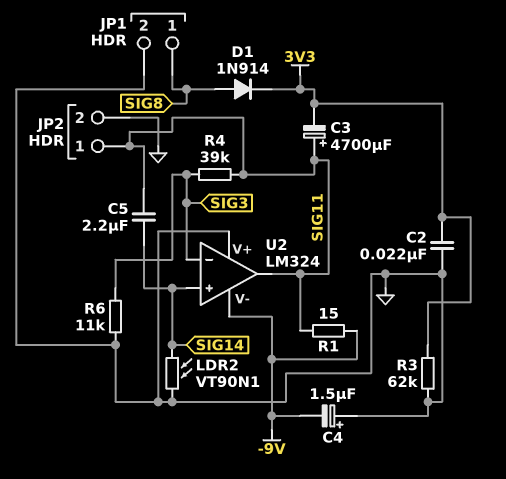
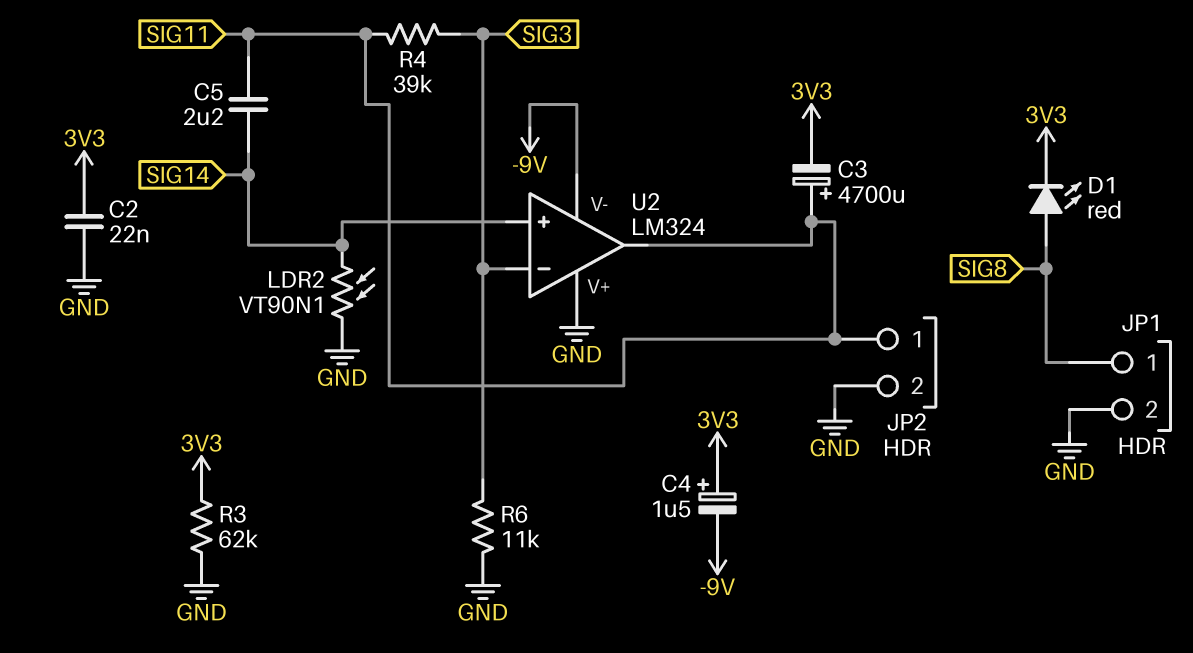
C4: 1.5uF (plus GND, minus -9V) -> 1.5uF (plus 3V3, minus -9V)
D1: diode 1N914 (A SIG8, K 3V3) -> LED red (A SIG8, K 3V3)
R1: 15 (-9V, SIG11) -> none

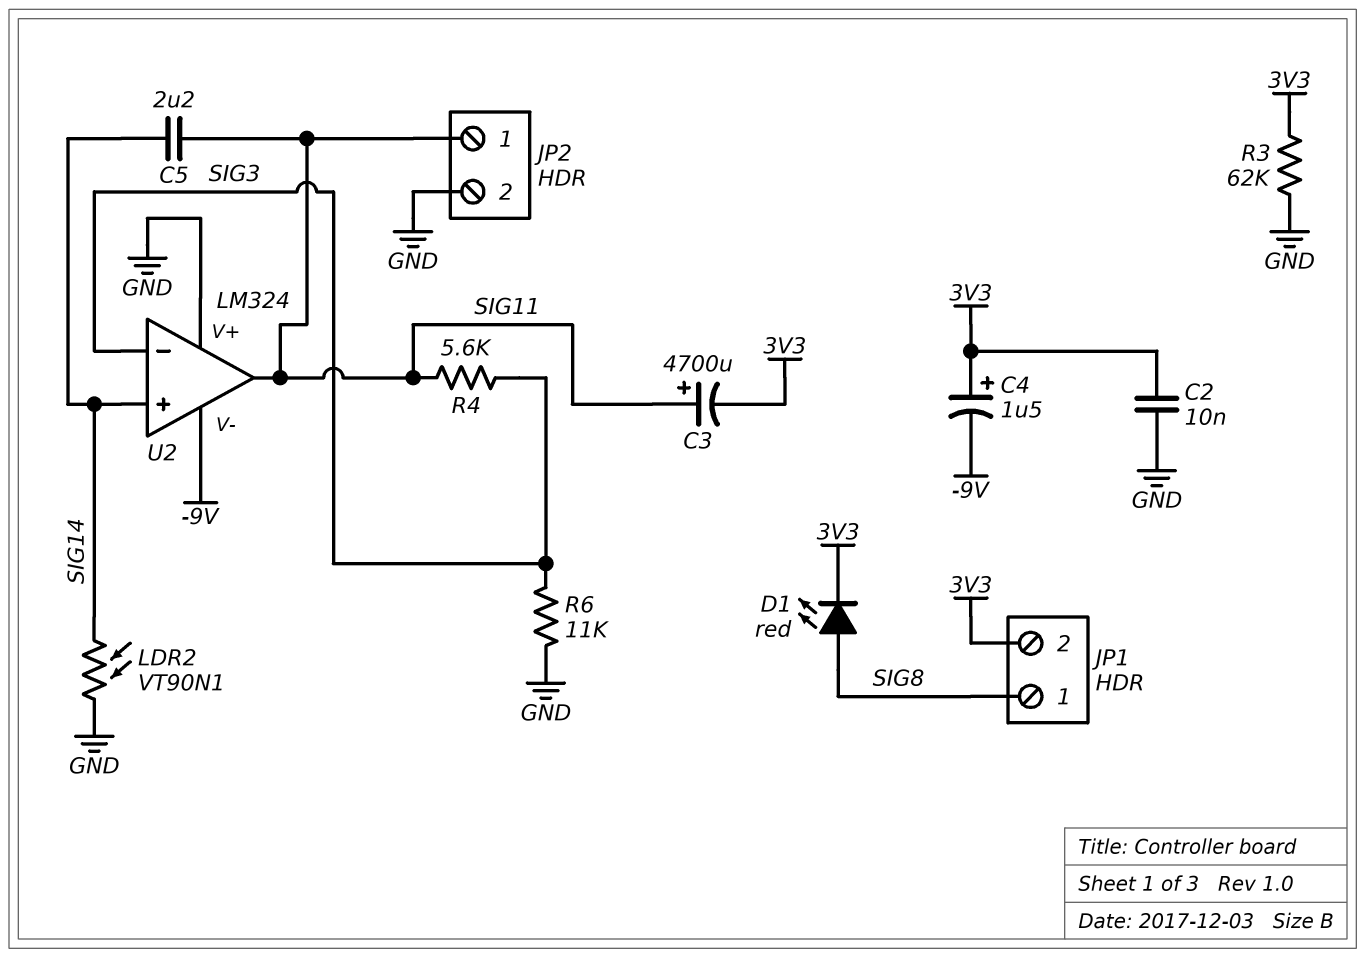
C2: 22nF (3V3, GND) -> 10nF (3V3, GND)
JP1 pin 2: GND -> 3V3
R4: 39k (SIG3, SIG11) -> 5.6k (SIG3, SIG11)

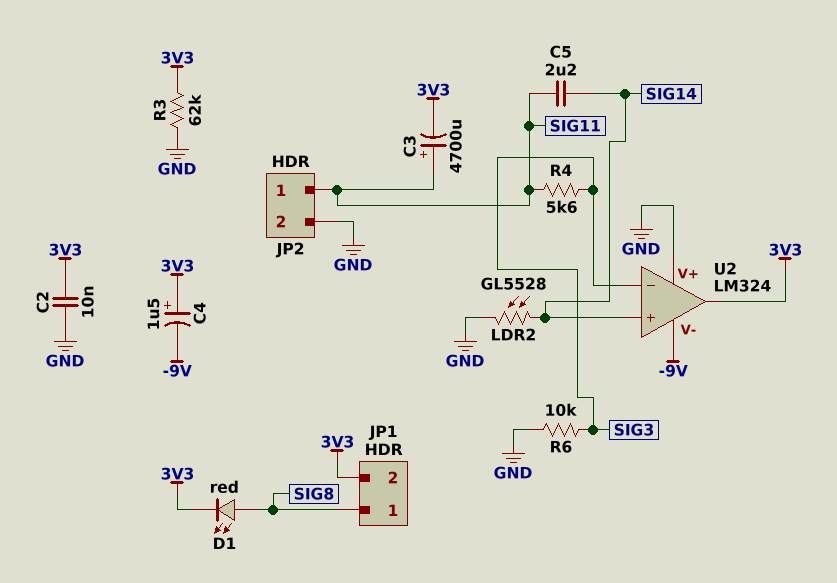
LDR2: VT90N1 (GND, SIG14) -> GL5528 (GND, SIG14)
R6: 11k (GND, SIG3) -> 10k (GND, SIG3)
U2 pin out: SIG11 -> 3V3

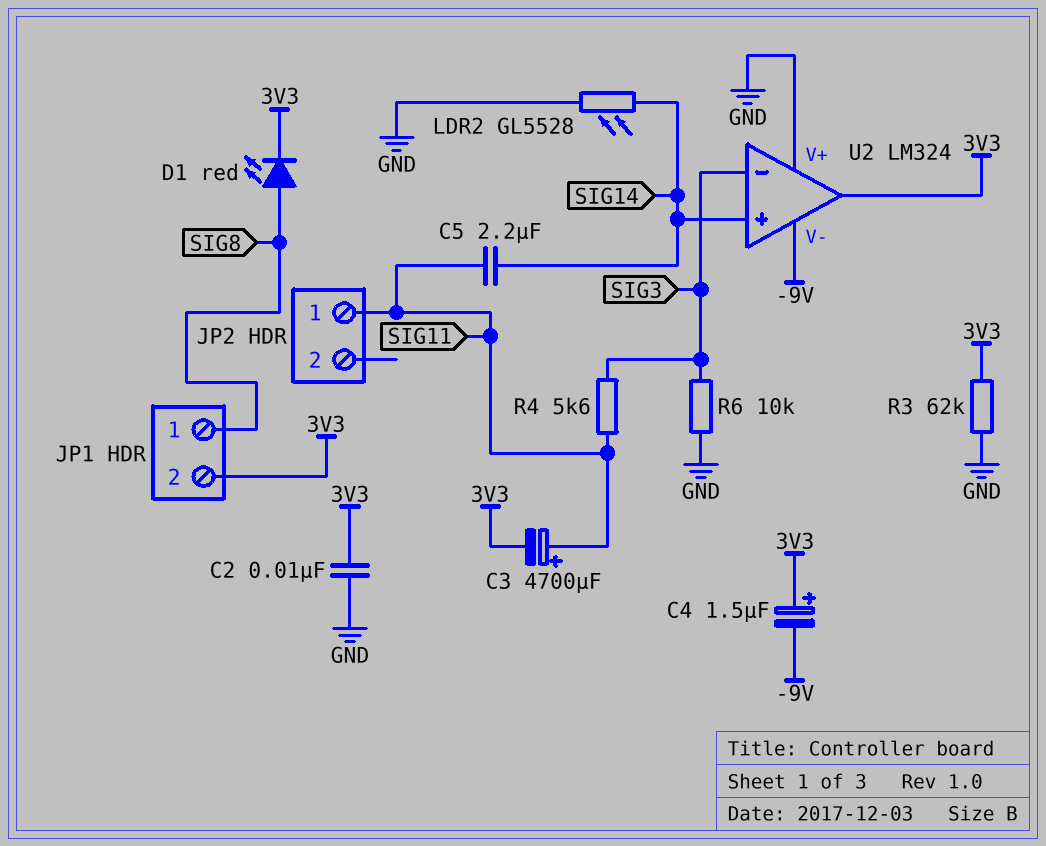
JP2 pin 2: GND -> none

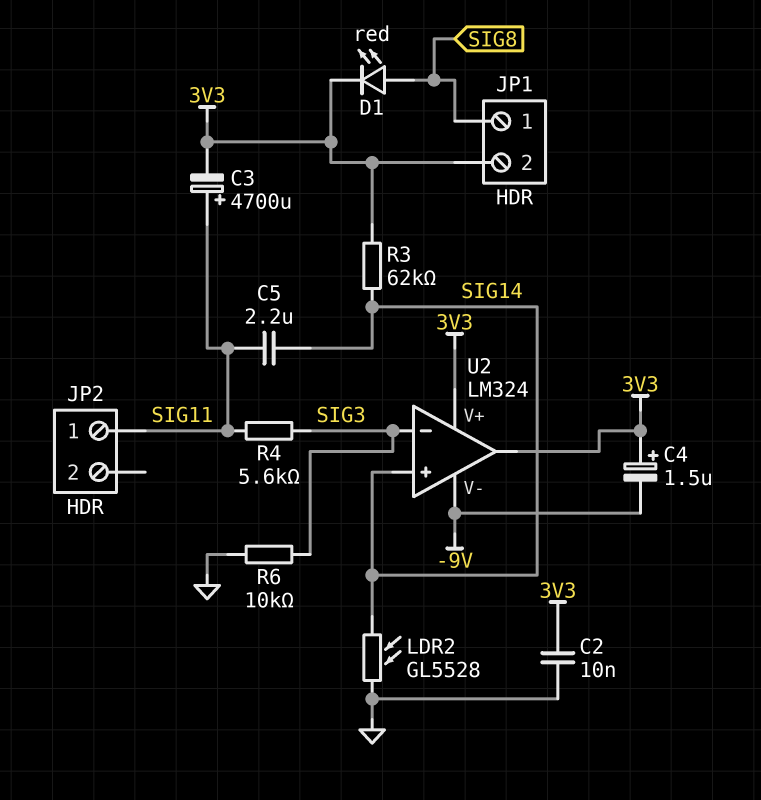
R3: 62k (3V3, GND) -> 62k (3V3, SIG14)
U2 pin V+: GND -> 3V3

